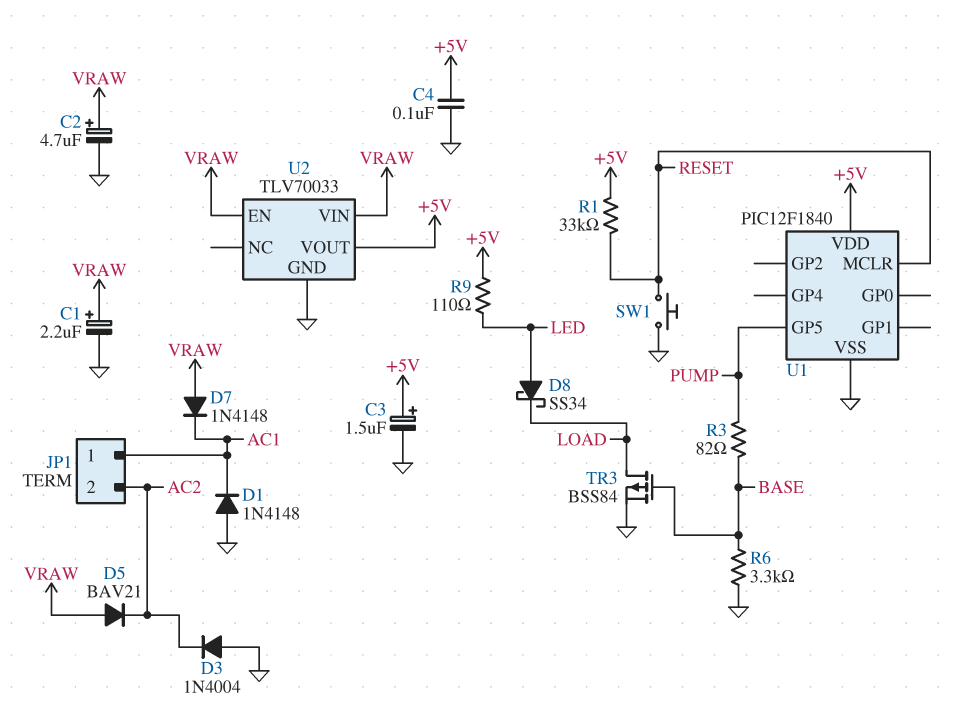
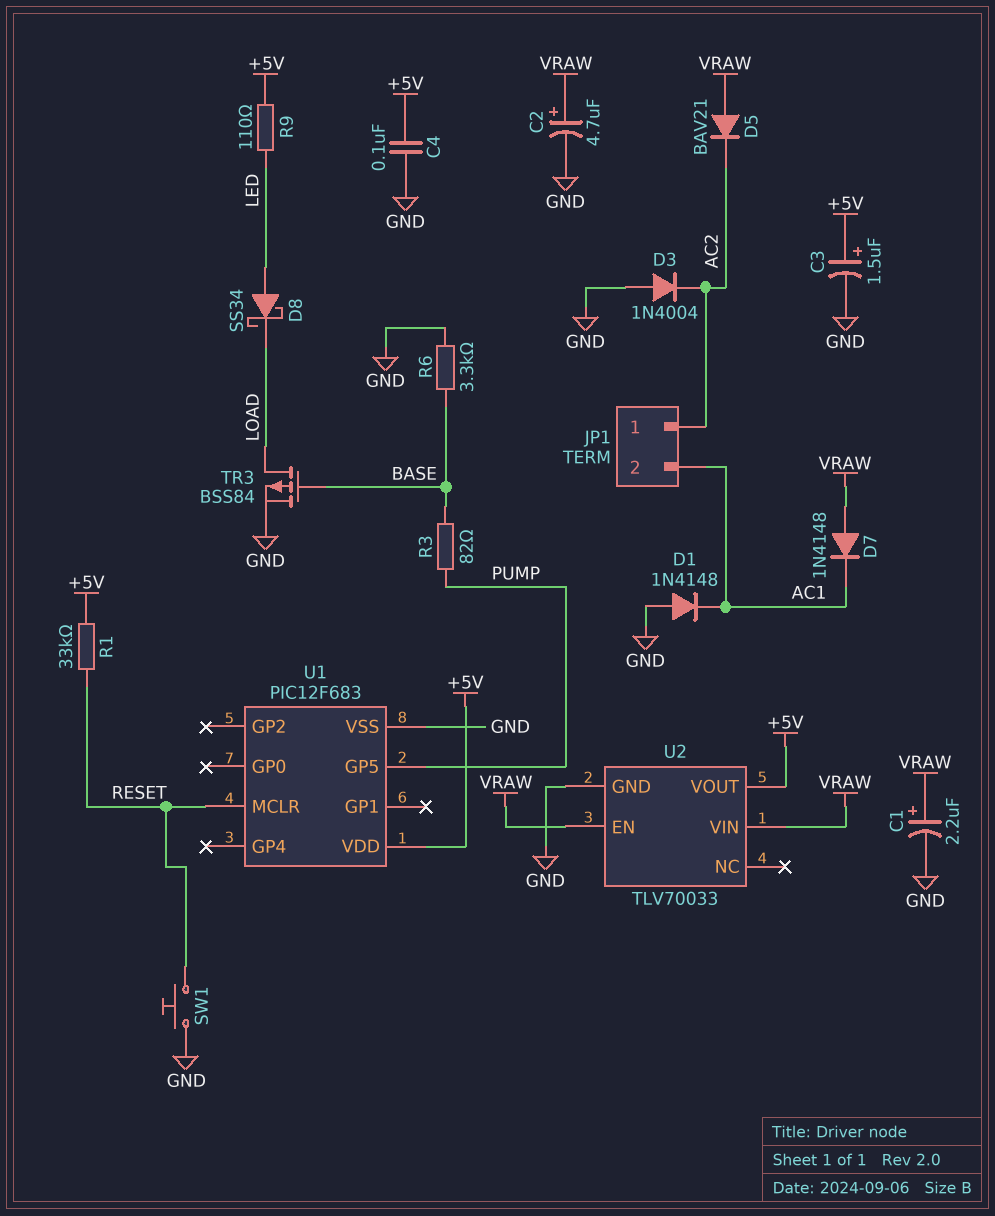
JP1 pin 1: AC1 -> AC2
JP1 pin 2: AC2 -> AC1
U1: PIC12F1840 -> PIC12F683

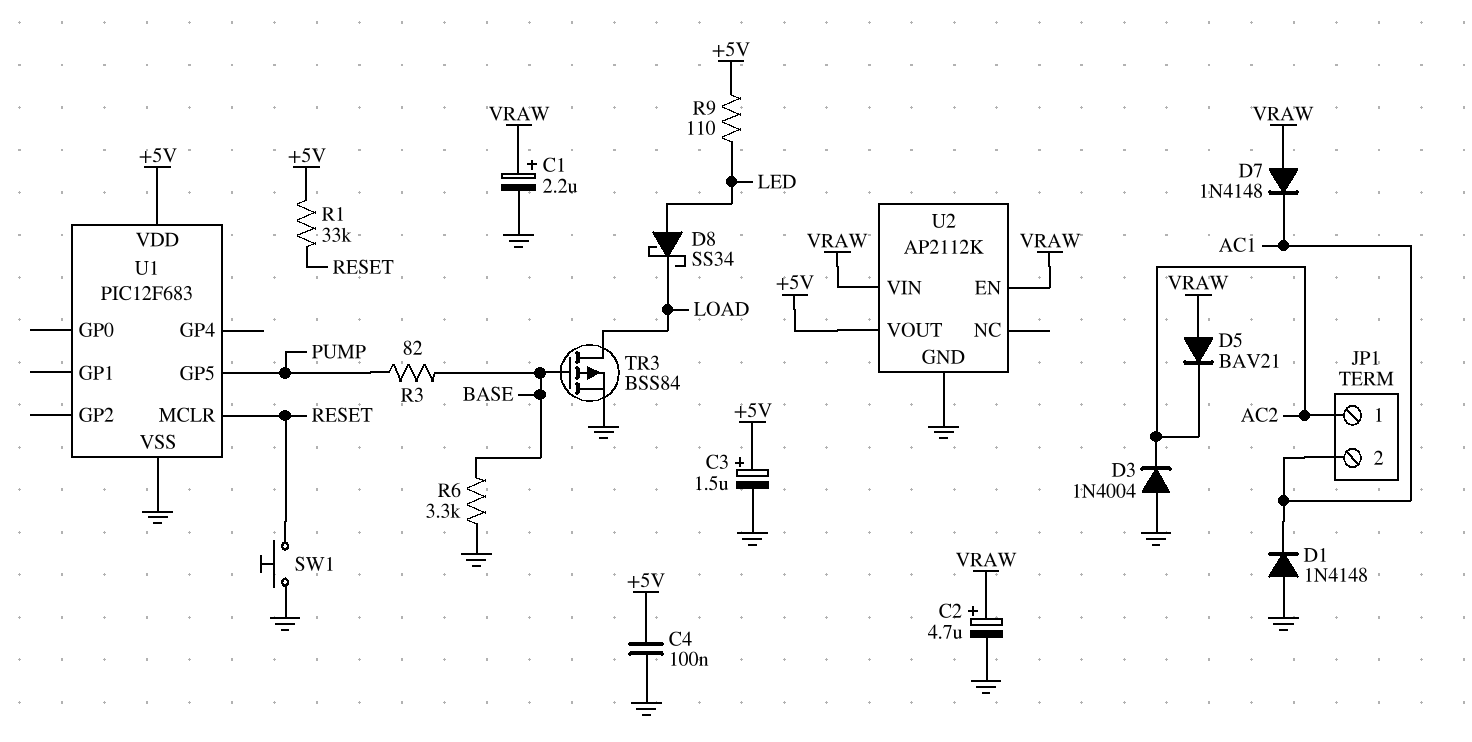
U2: TLV70033 -> AP2112K

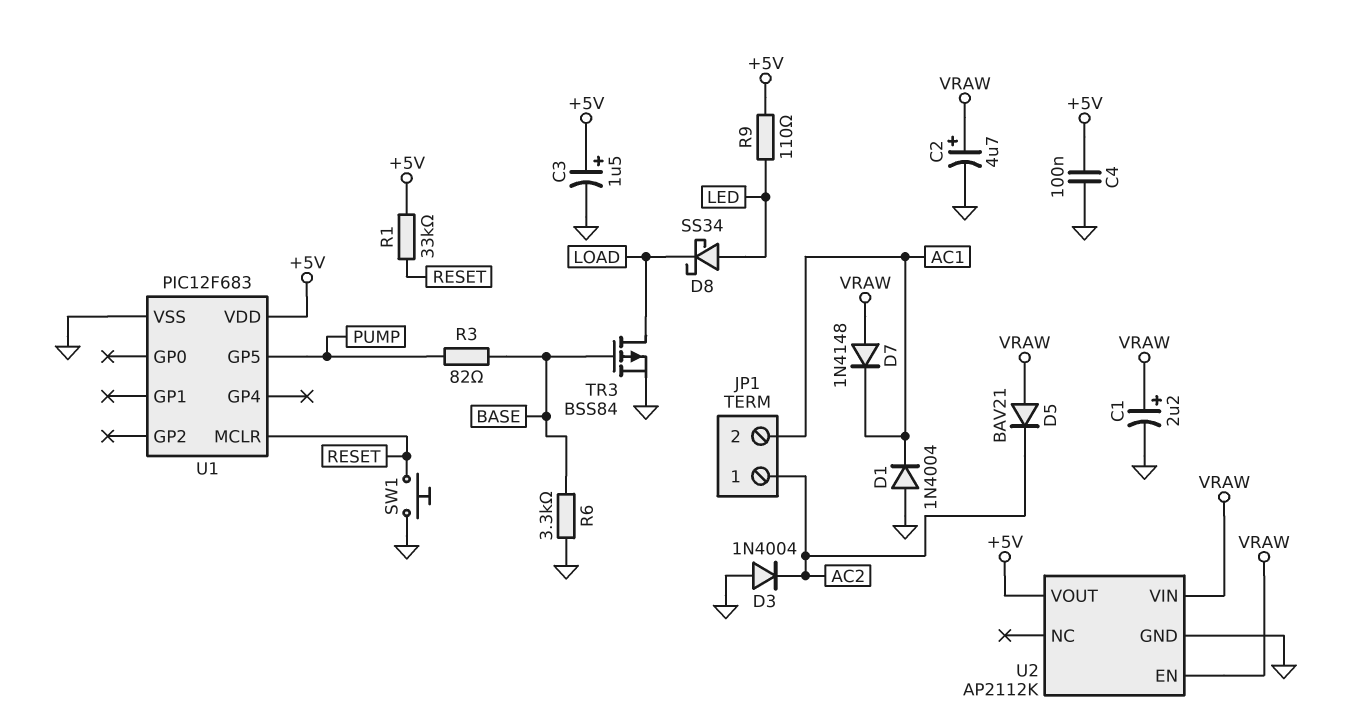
D1: diode 1N4148 (A GND, K AC1) -> diode 1N4004 (A GND, K AC1)

